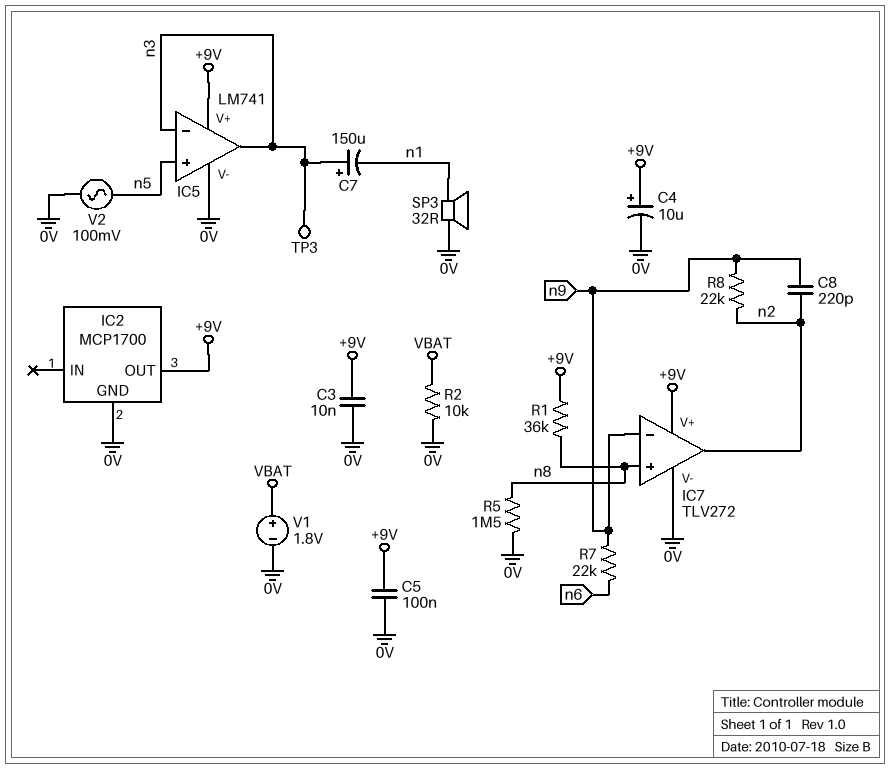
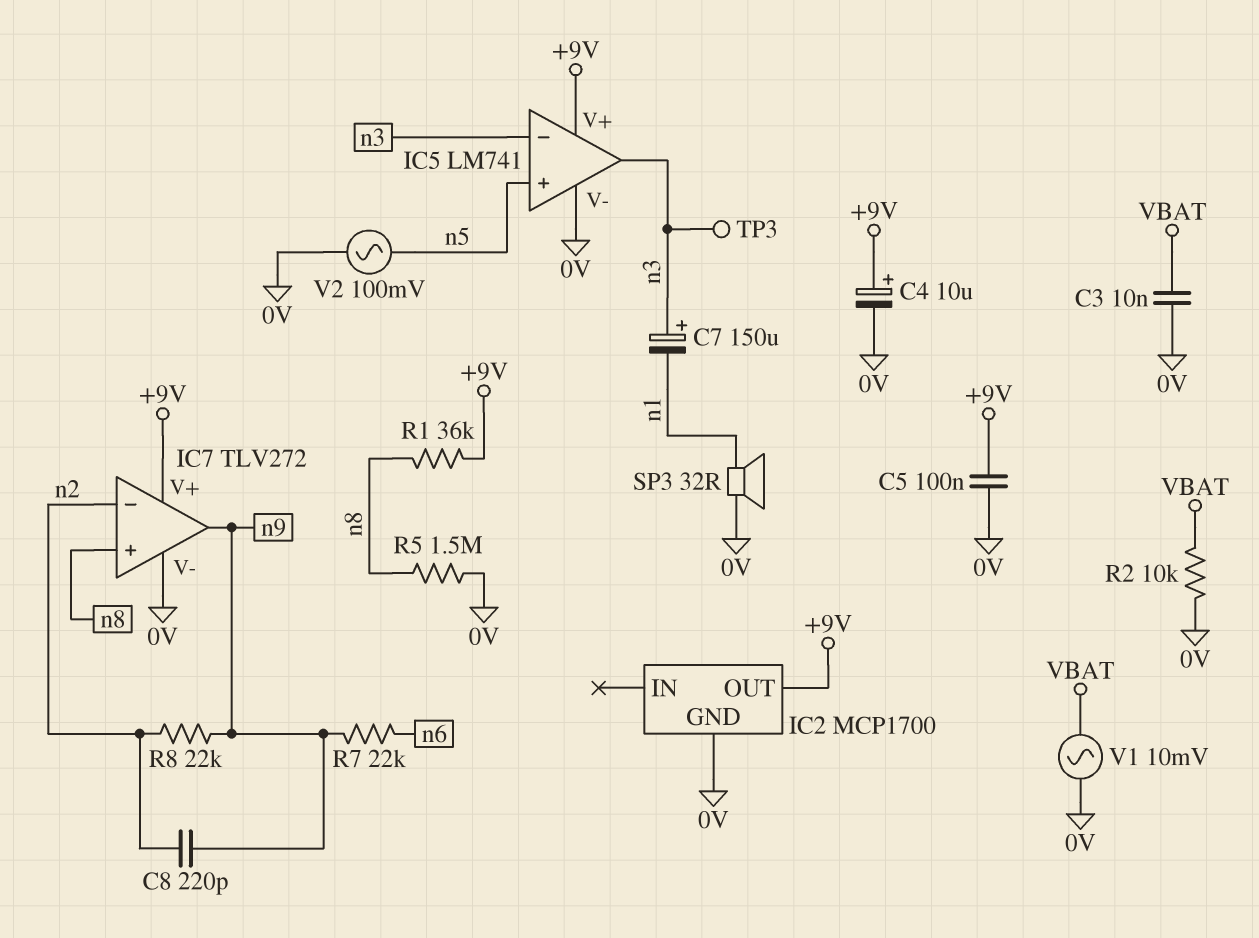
C3: 10nF (+9V, 0V) -> 10nF (0V, VBAT)
IC7 pin in-: n9 -> n2
IC7 pin out: n2 -> n9
V1: 1.8V (plus VBAT, minus 0V) -> AC 10mV (0V, VBAT)

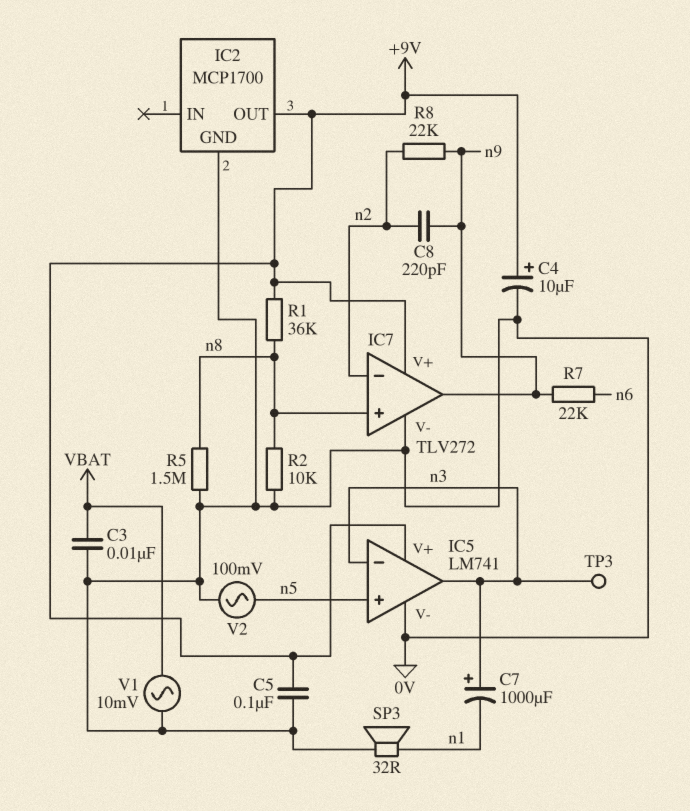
C7: 150uF (plus n3, minus n1) -> 1000uF (plus n3, minus n1)
R2: 10k (0V, VBAT) -> 10k (0V, n8)

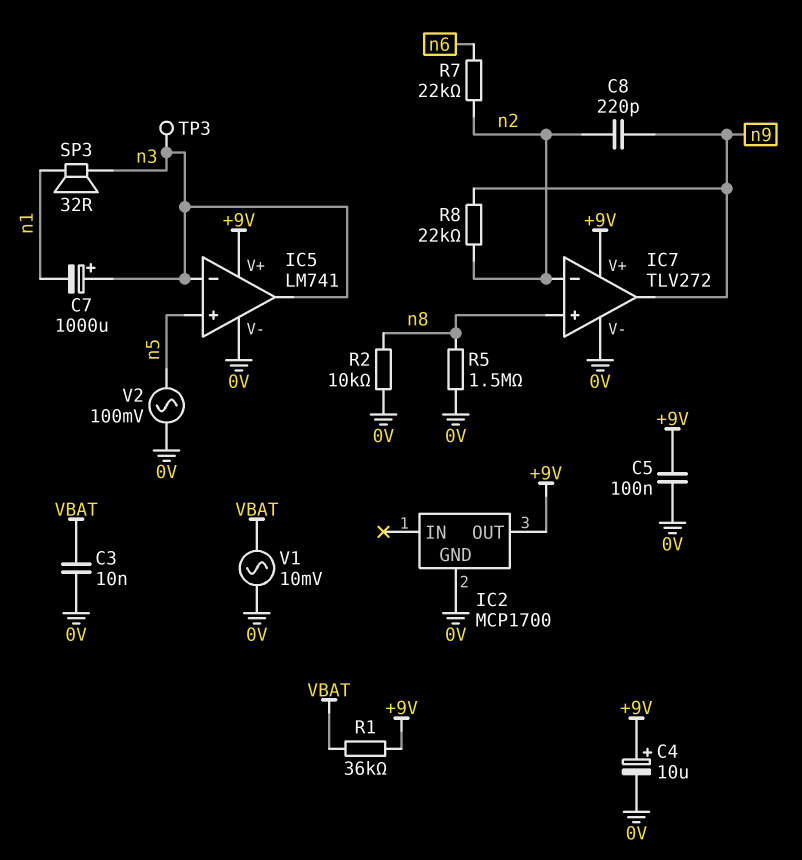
R1: 36k (+9V, n8) -> 36k (+9V, VBAT)
R7: 22k (n6, n9) -> 22k (n2, n6)
SP3: speaker 32R (0V, n1) -> speaker 32R (n1, n3)

